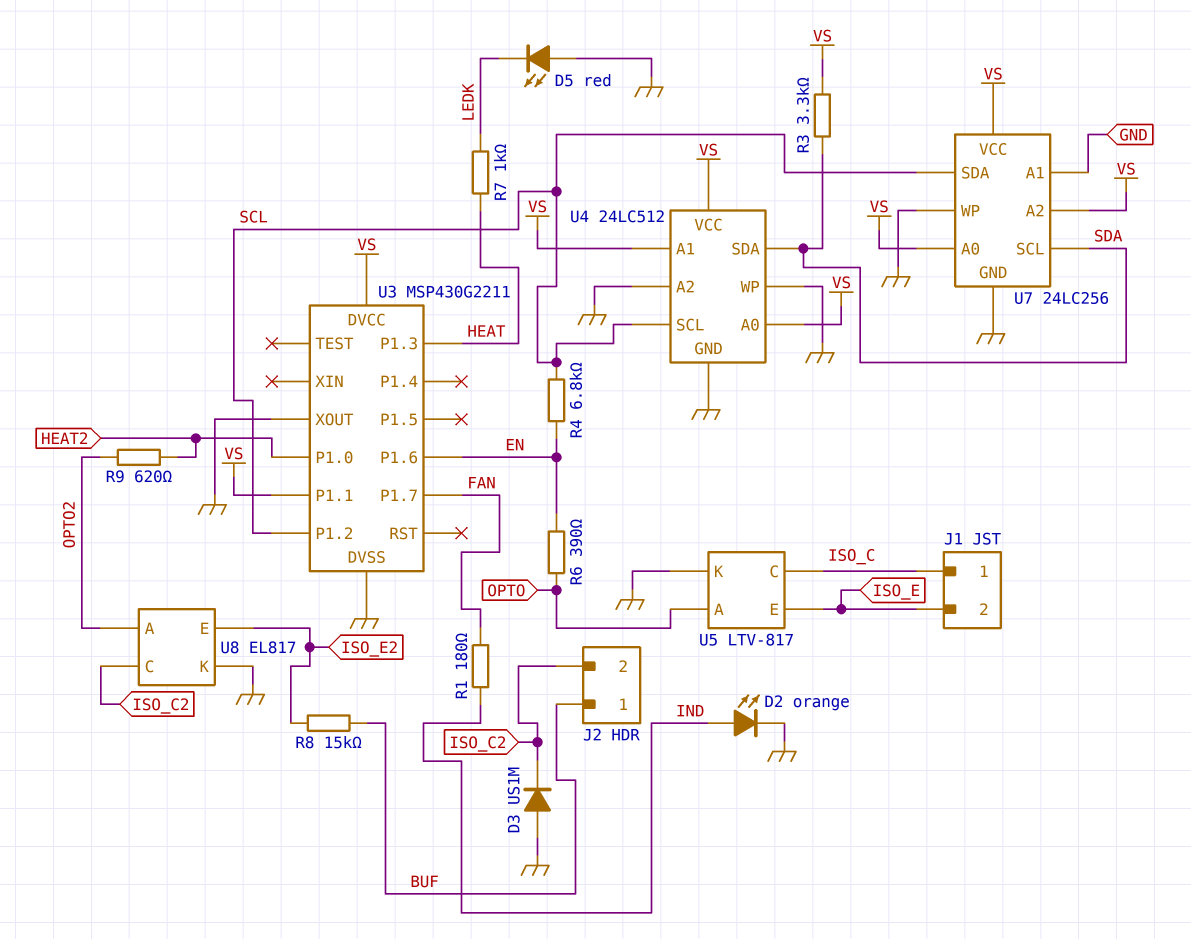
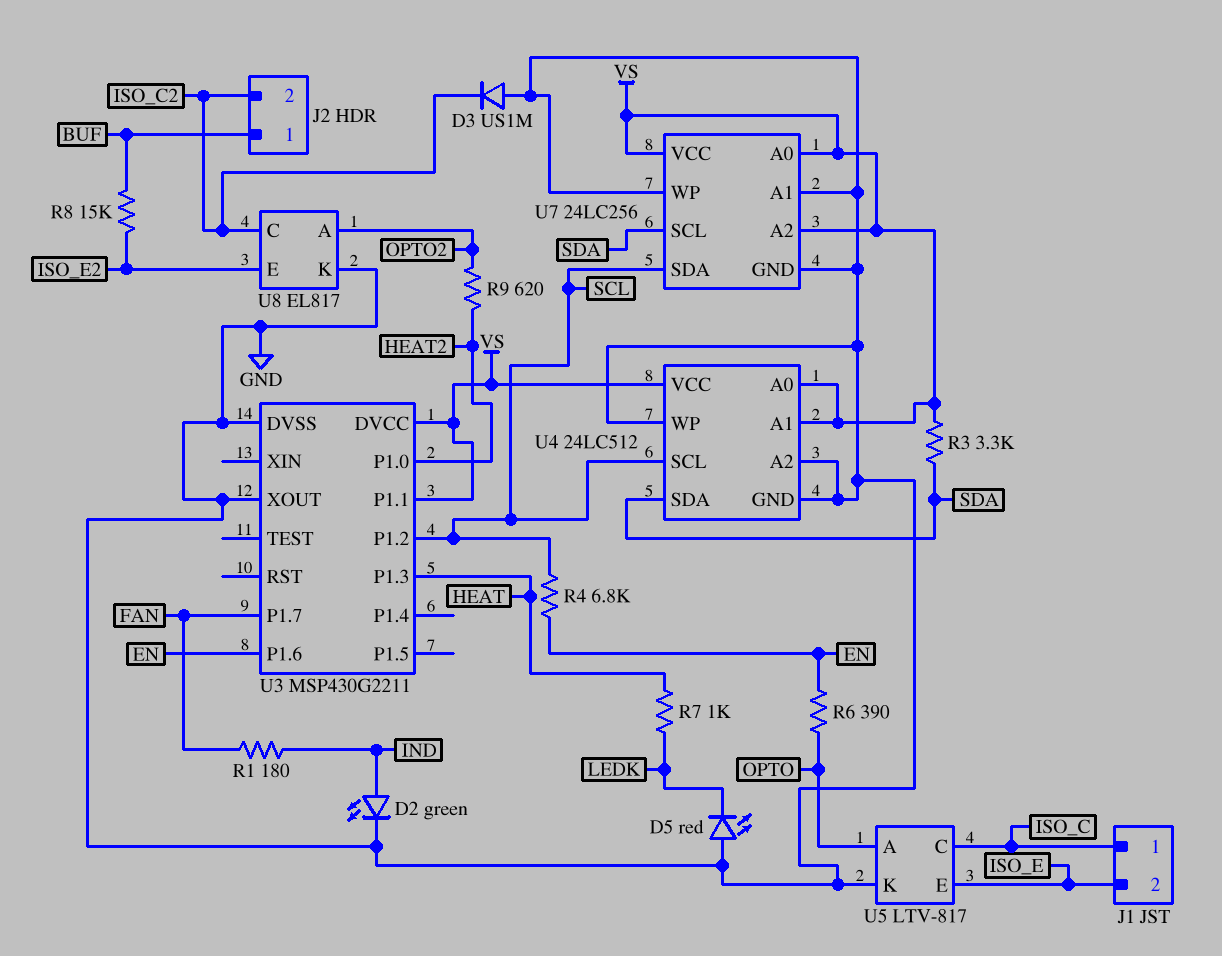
D2: LED orange (A IND, K GND) -> LED green (A IND, K GND)

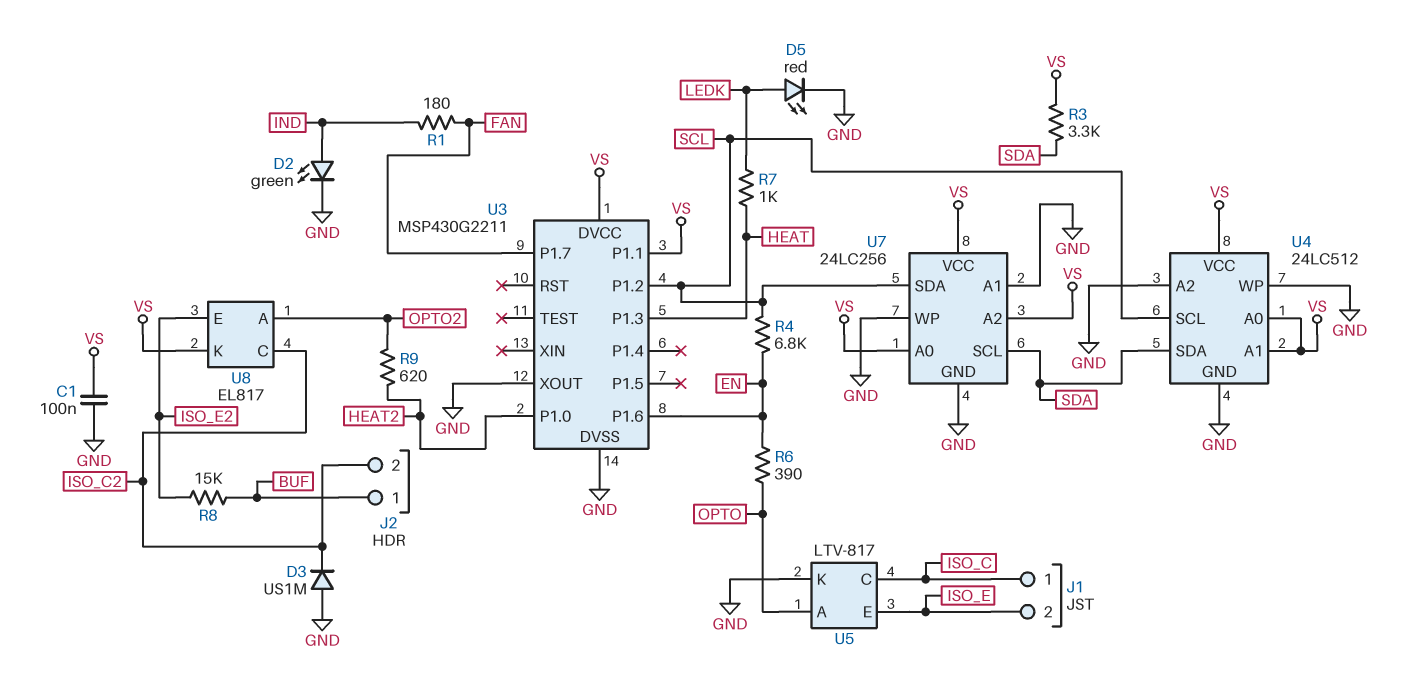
C1: none -> 100nF (GND, VS)
D5: LED red (A GND, K LEDK) -> LED red (A LEDK, K GND)
U8 pin K: GND -> VS

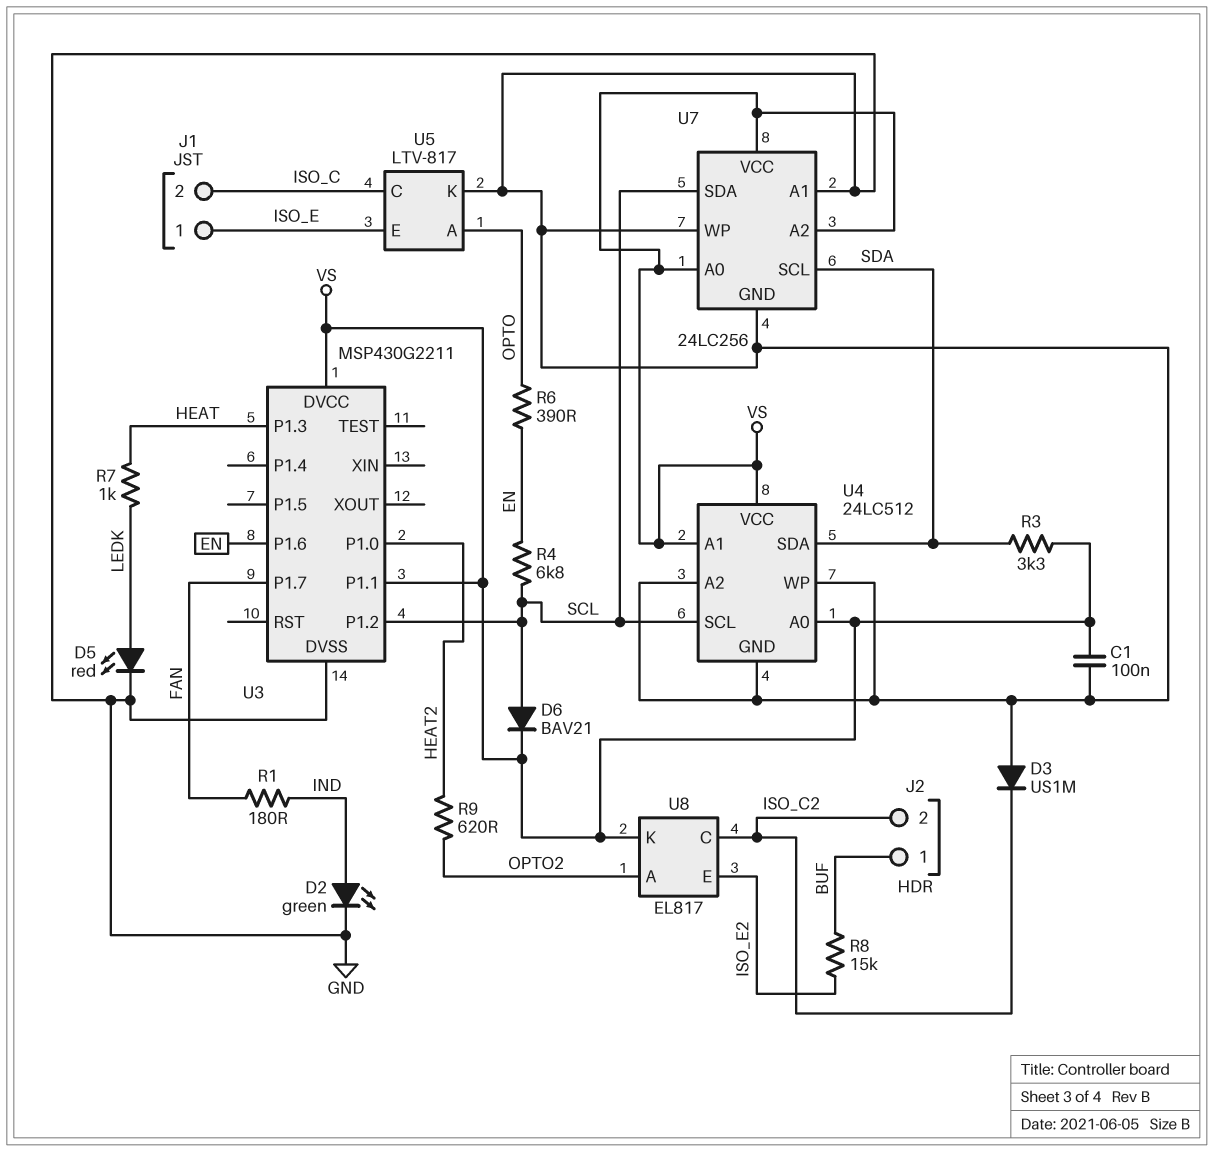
D6: none -> diode BAV21 (A SCL, K VS)
J1 pin 1: ISO_C -> ISO_E
J1 pin 2: ISO_E -> ISO_C
U3 pin XOUT: GND -> none

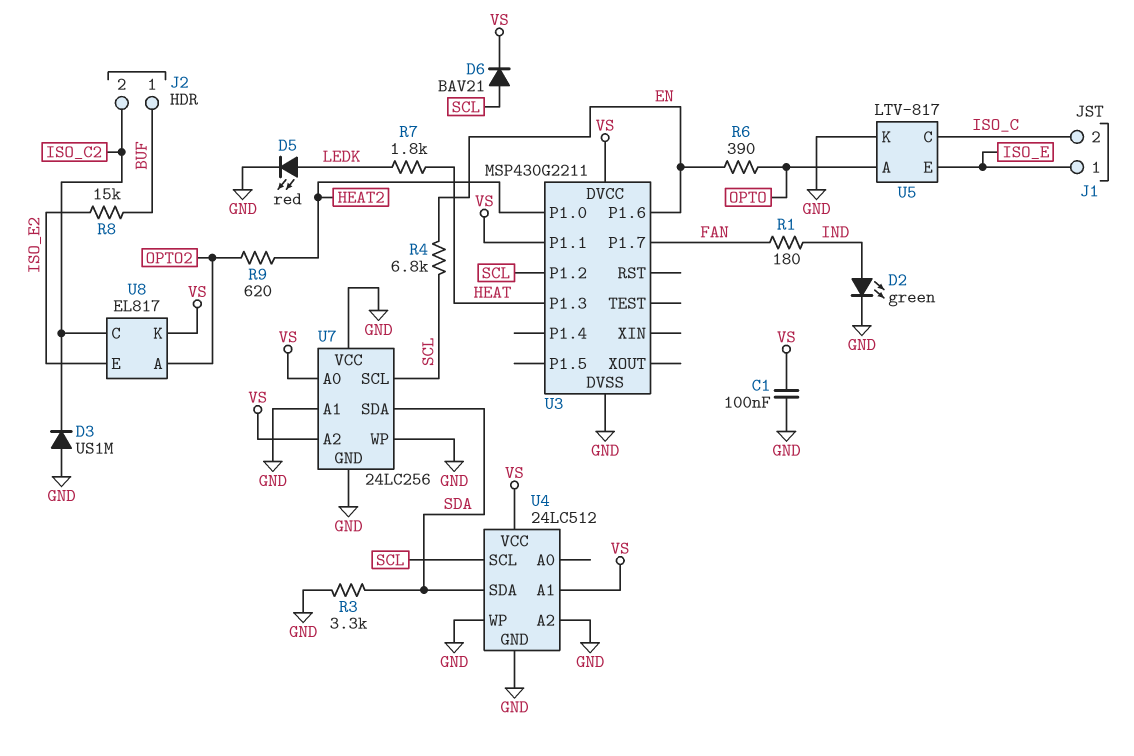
R3: 3.3k (SDA, VS) -> 3.3k (GND, SDA)
R7: 1k (HEAT, LEDK) -> 1.8k (HEAT, LEDK)
U4 pin A0: VS -> none
U7 pin SCL: SDA -> SCL
U7 pin SDA: SCL -> SDA
U7 pin VCC: VS -> GND

